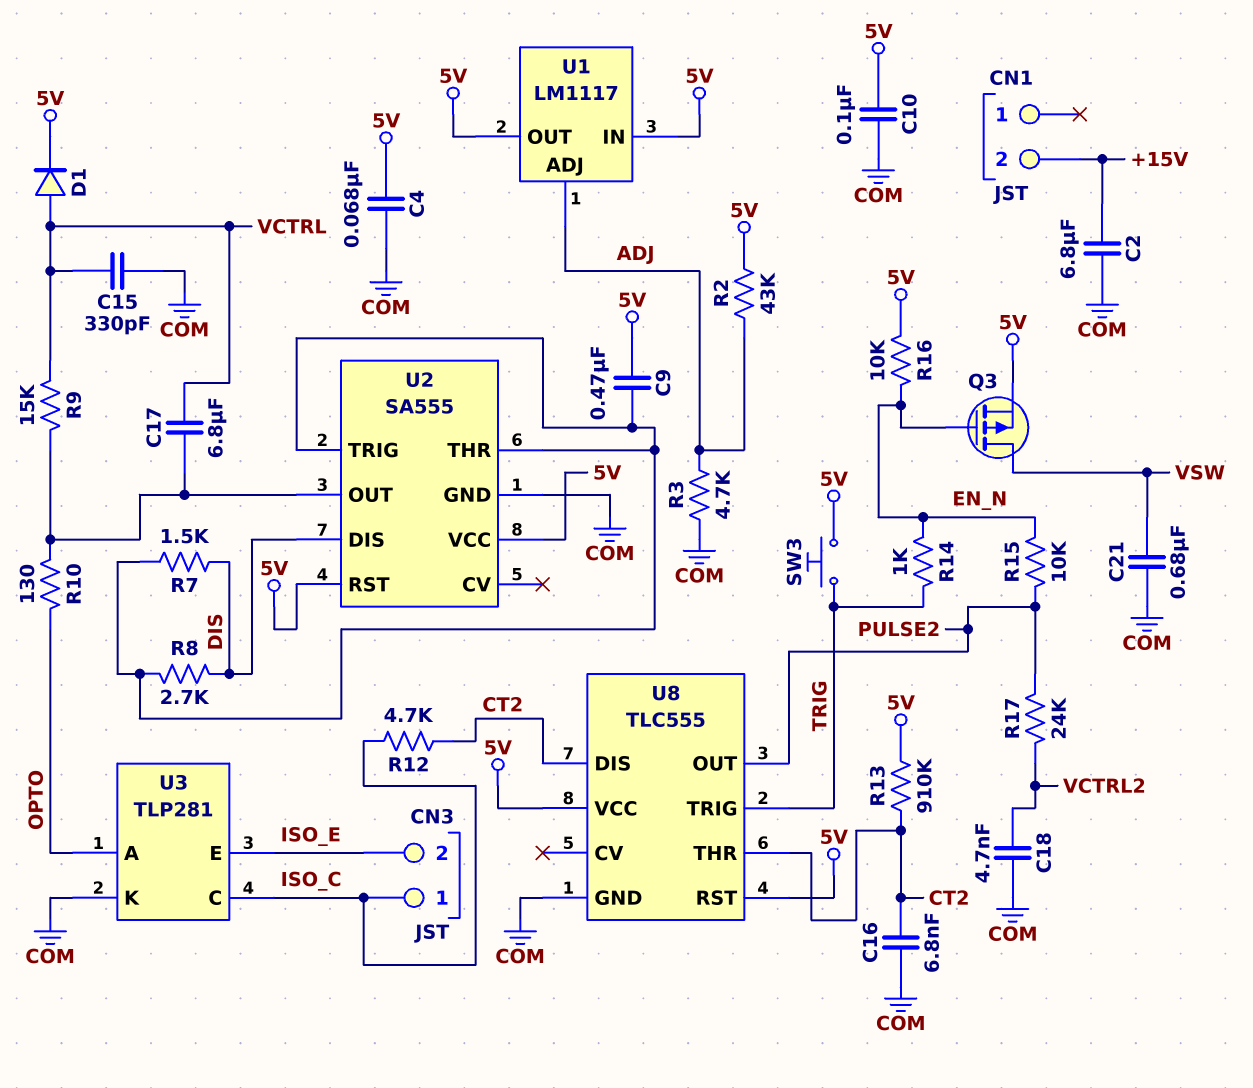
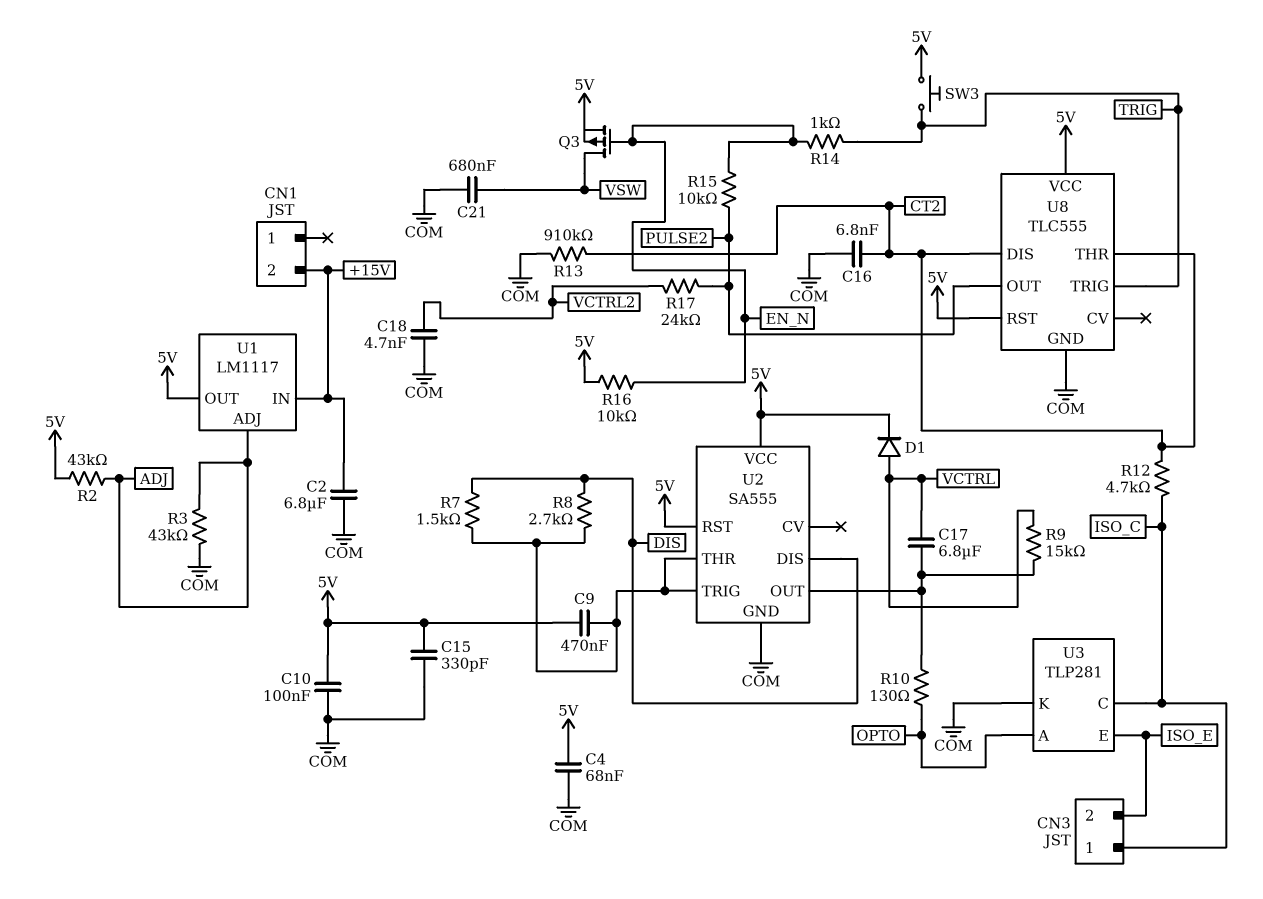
C15: 330pF (COM, VCTRL) -> 330pF (5V, COM)
R3: 4.7k (ADJ, COM) -> 43k (ADJ, COM)
R13: 910k (5V, CT2) -> 910k (COM, CT2)
U1 pin IN: 5V -> +15V

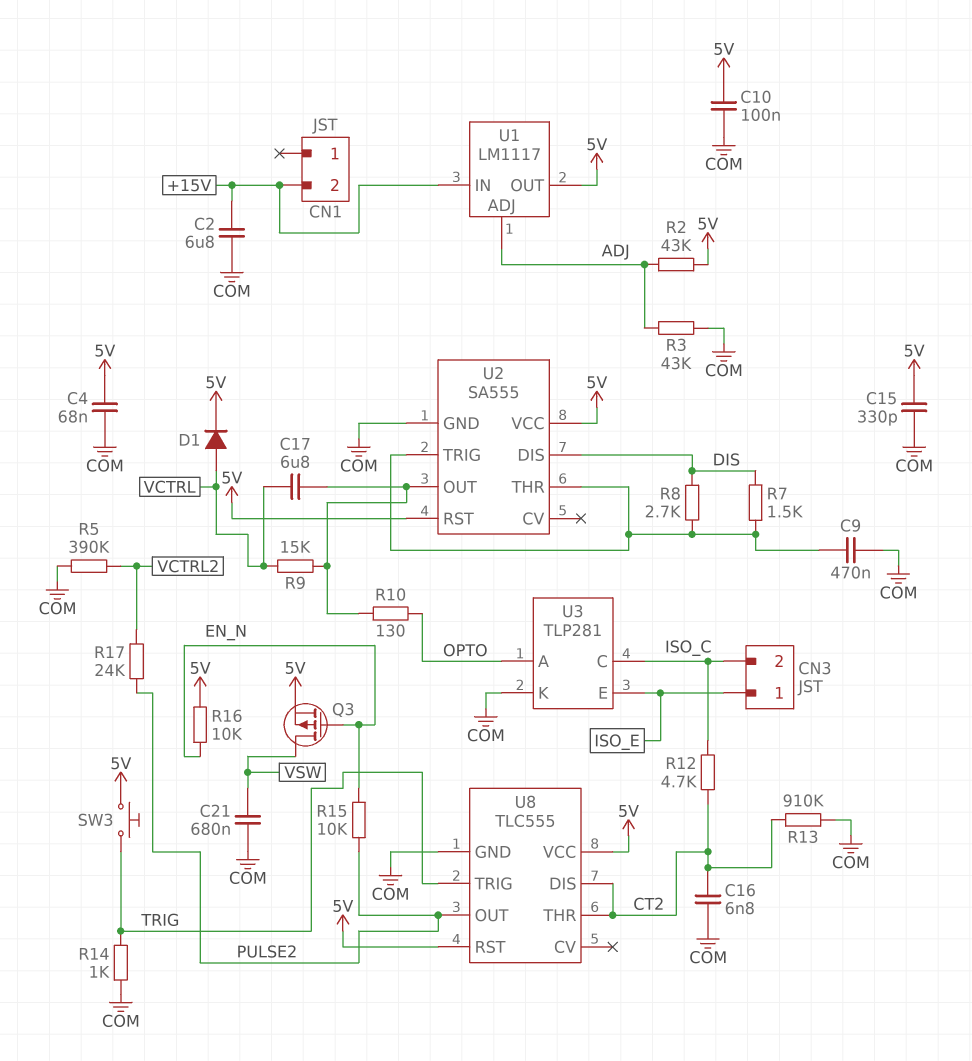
C9: 470nF (5V, U2/THR) -> 470nF (COM, U2/THR)
C18: 4.7nF (COM, VCTRL2) -> none
CN3 pin 1: ISO_C -> ISO_E
CN3 pin 2: ISO_E -> ISO_C
R5: none -> 390k (COM, VCTRL2)
R14: 1k (EN_N, TRIG) -> 1k (COM, TRIG)

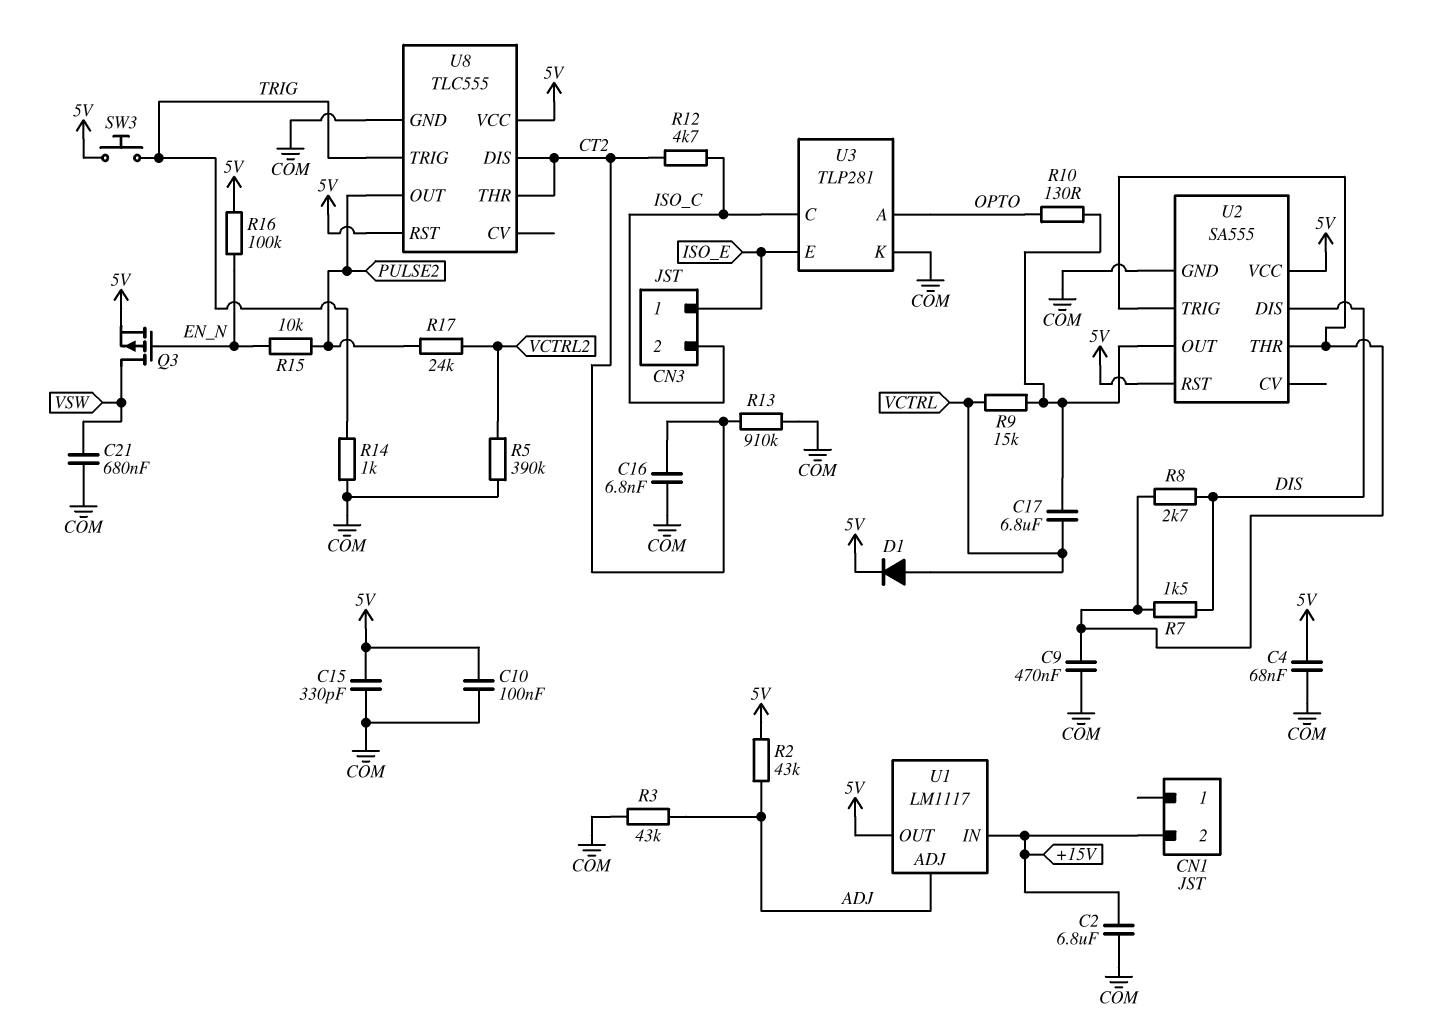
R16: 10k (5V, EN_N) -> 100k (5V, EN_N)

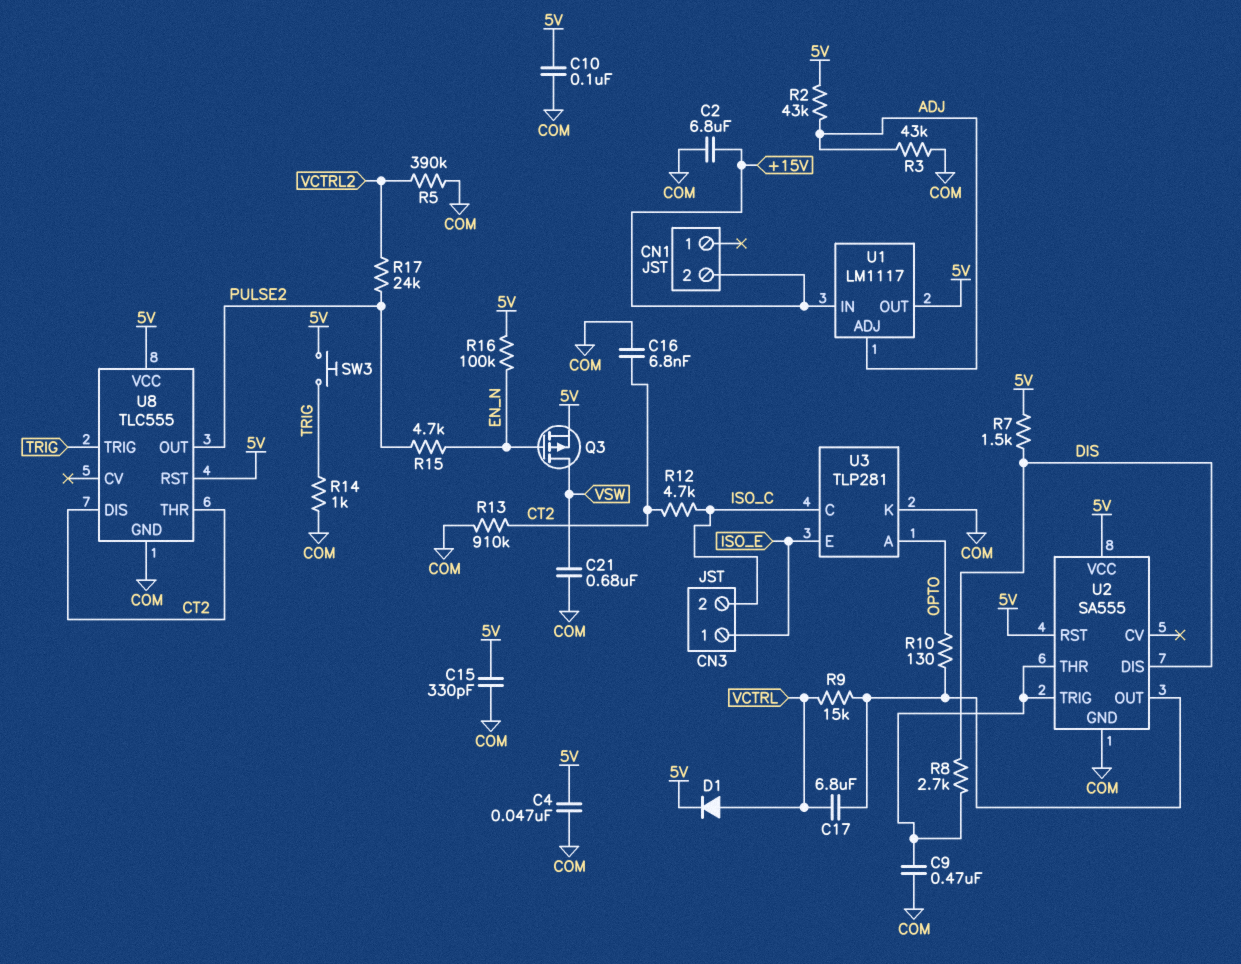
C4: 68nF (5V, COM) -> 47nF (5V, COM)
R7: 1.5k (DIS, U2/THR) -> 1.5k (5V, DIS)
R15: 10k (EN_N, PULSE2) -> 4.7k (EN_N, PULSE2)

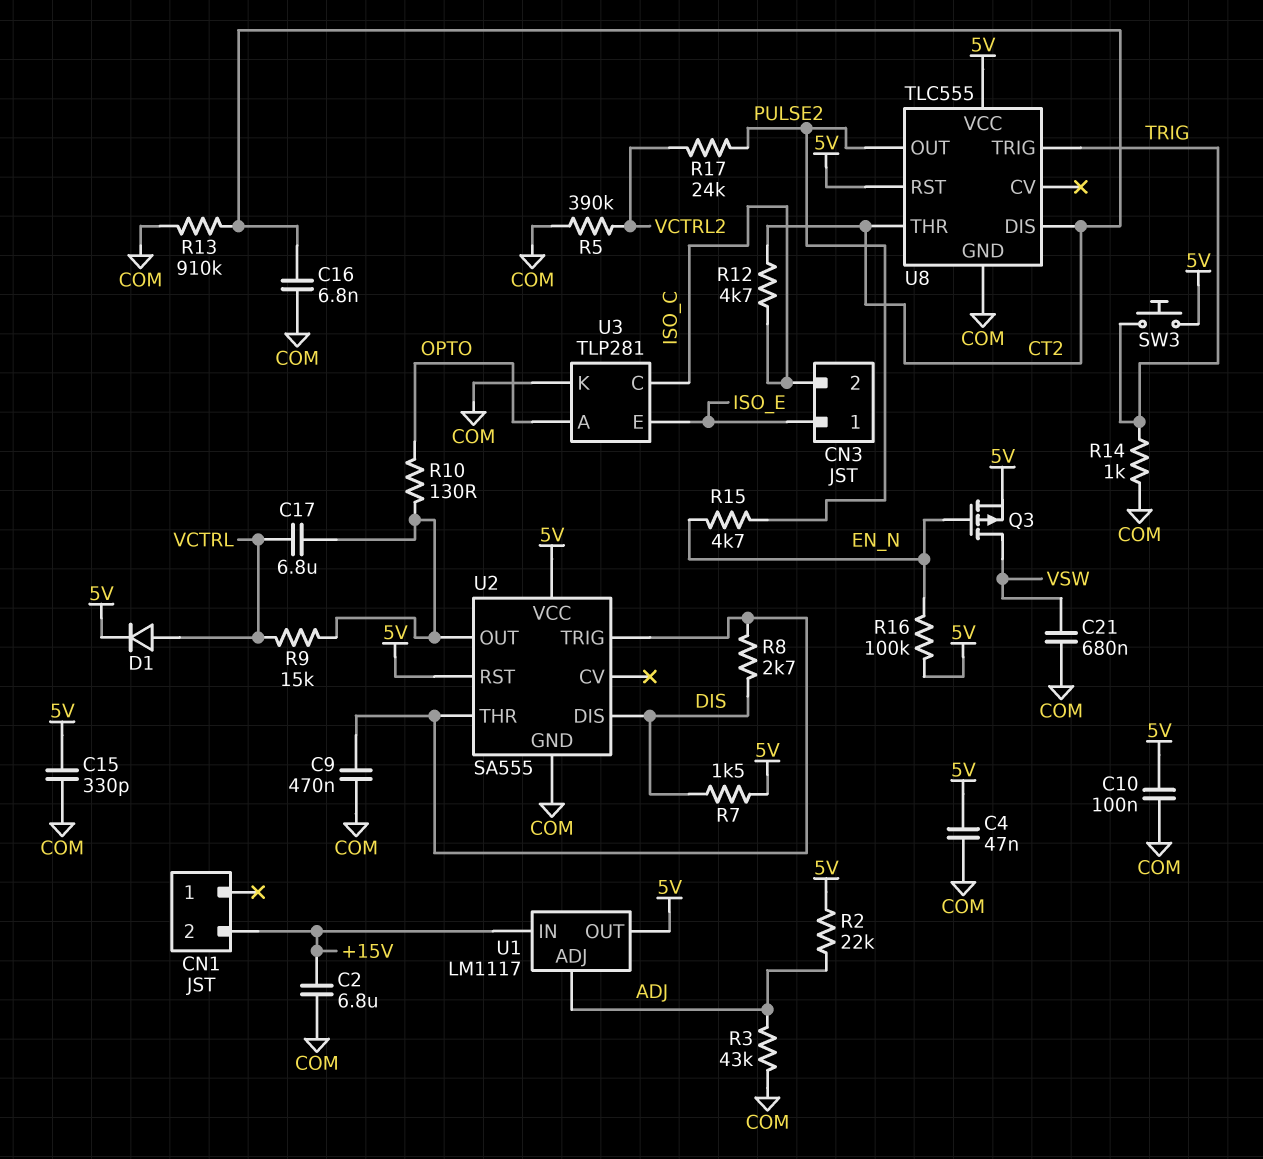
R2: 43k (5V, ADJ) -> 22k (5V, ADJ)

